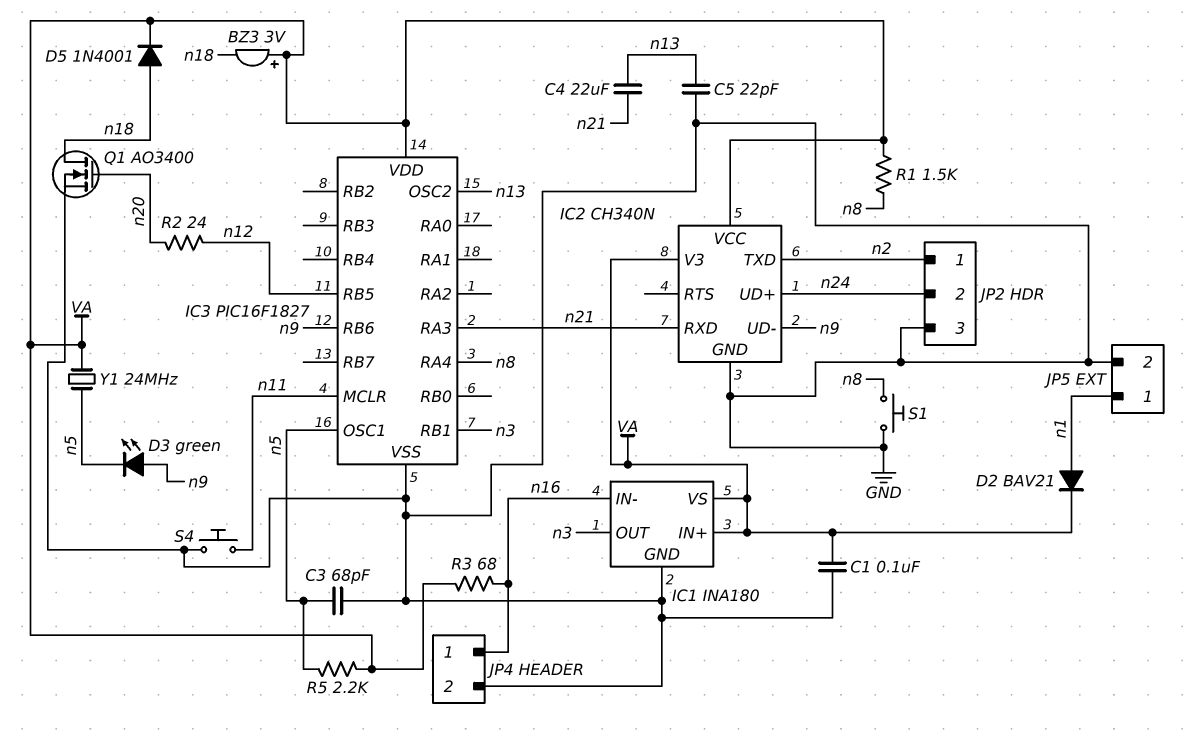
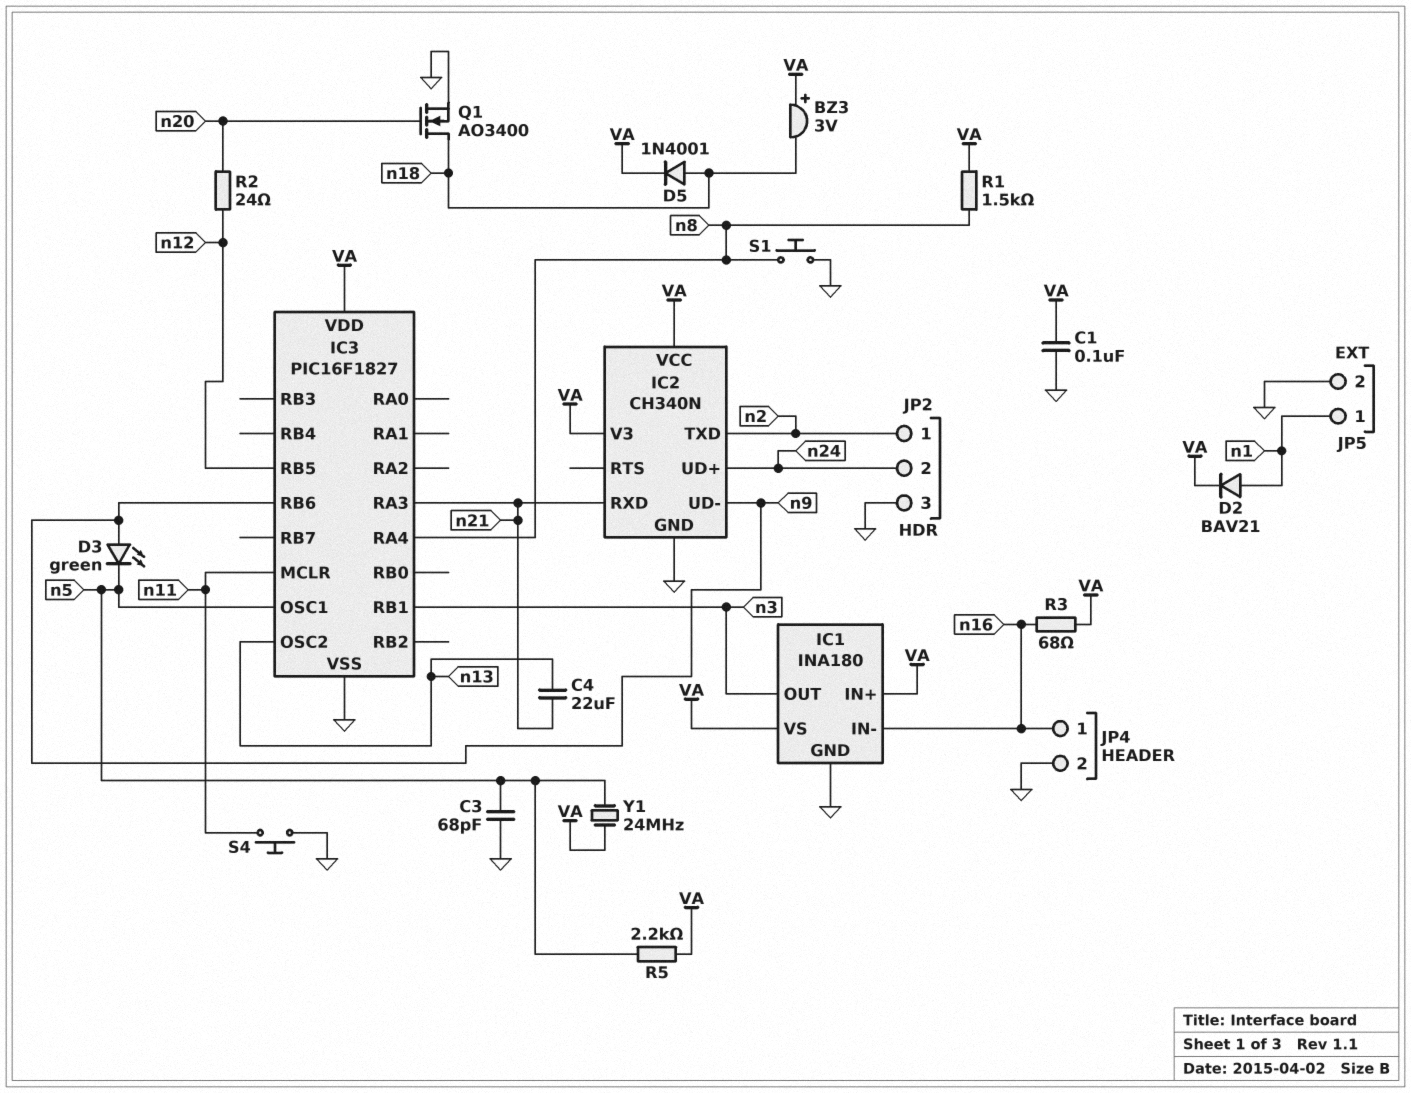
C5: 22pF (GND, n13) -> none

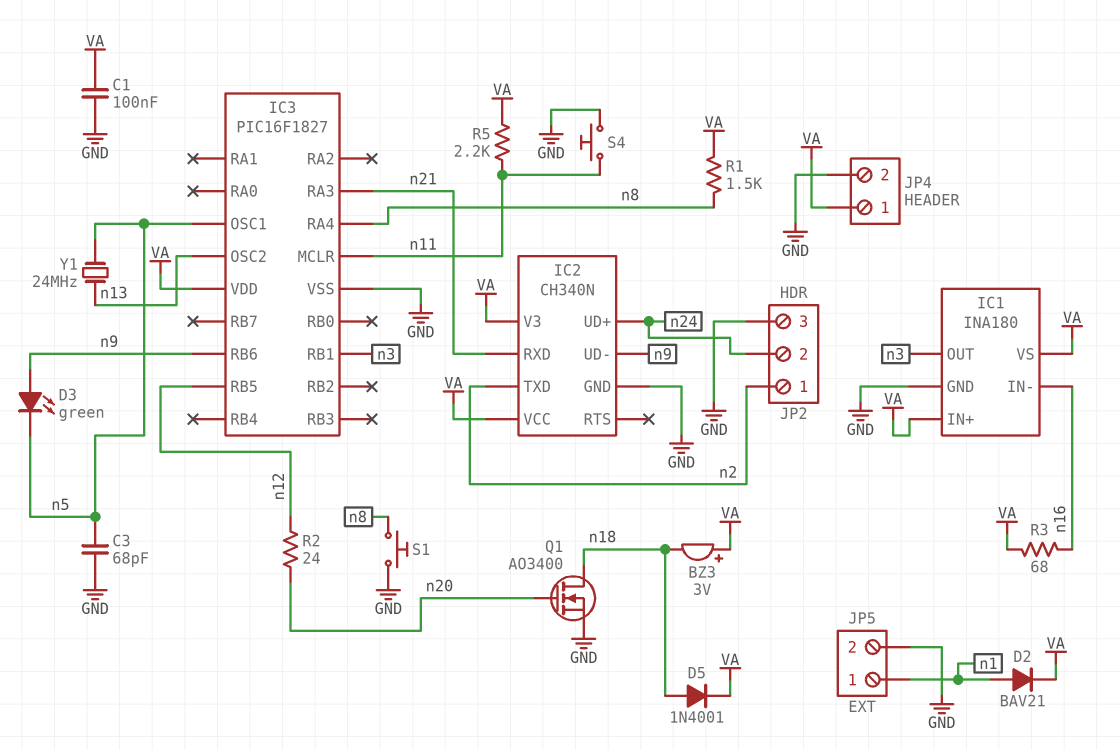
C4: 22uF (n13, n21) -> none
JP4 pin 1: n16 -> VA
R5: 2.2k (VA, n5) -> 2.2k (VA, n11)
Y1: 24MHz (VA, n5) -> 24MHz (n5, n13)

